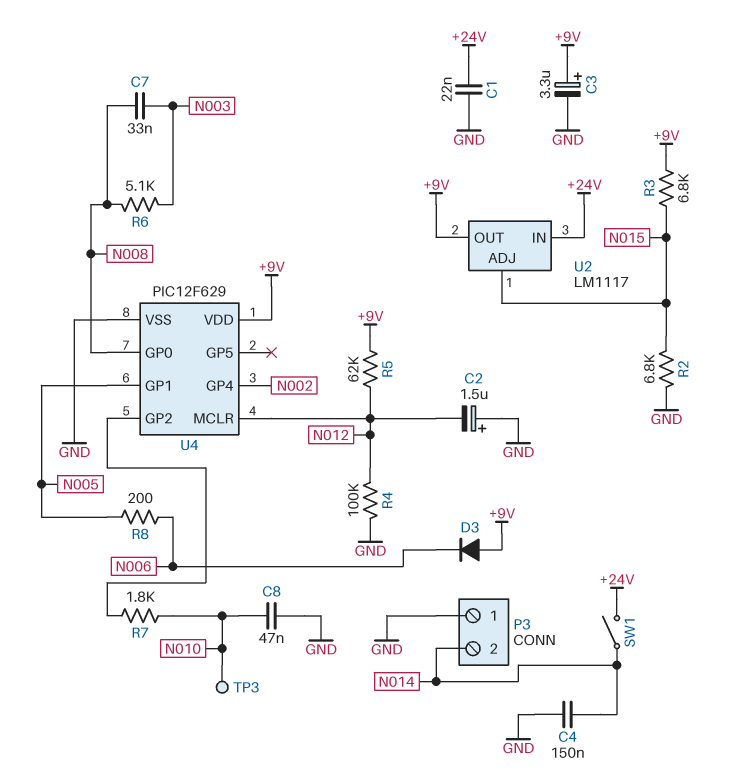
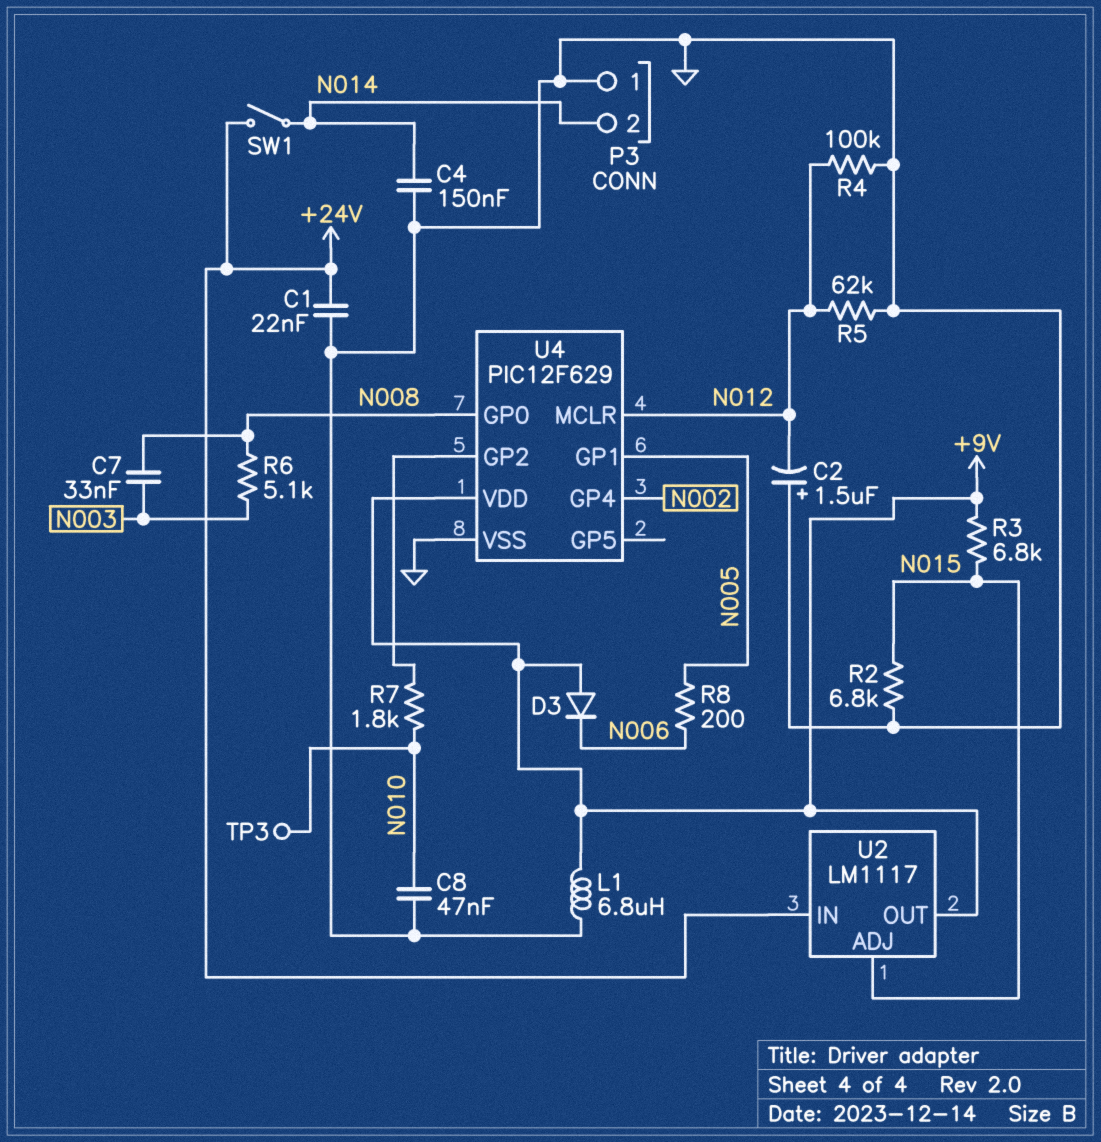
C3: 3.3uF (plus +9V, minus GND) -> none
L1: none -> 6.8uH (+9V, GND)
R5: 62k (+9V, N012) -> 62k (GND, N012)

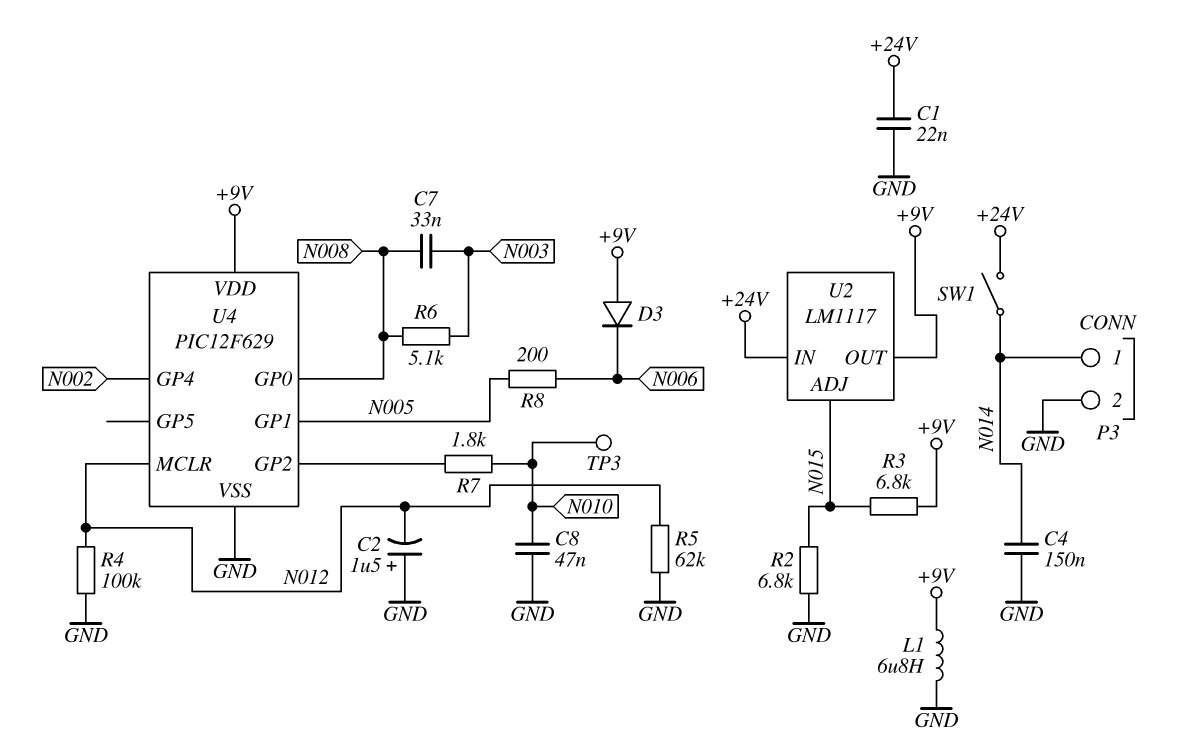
P3 pin 1: GND -> N014
P3 pin 2: N014 -> GND

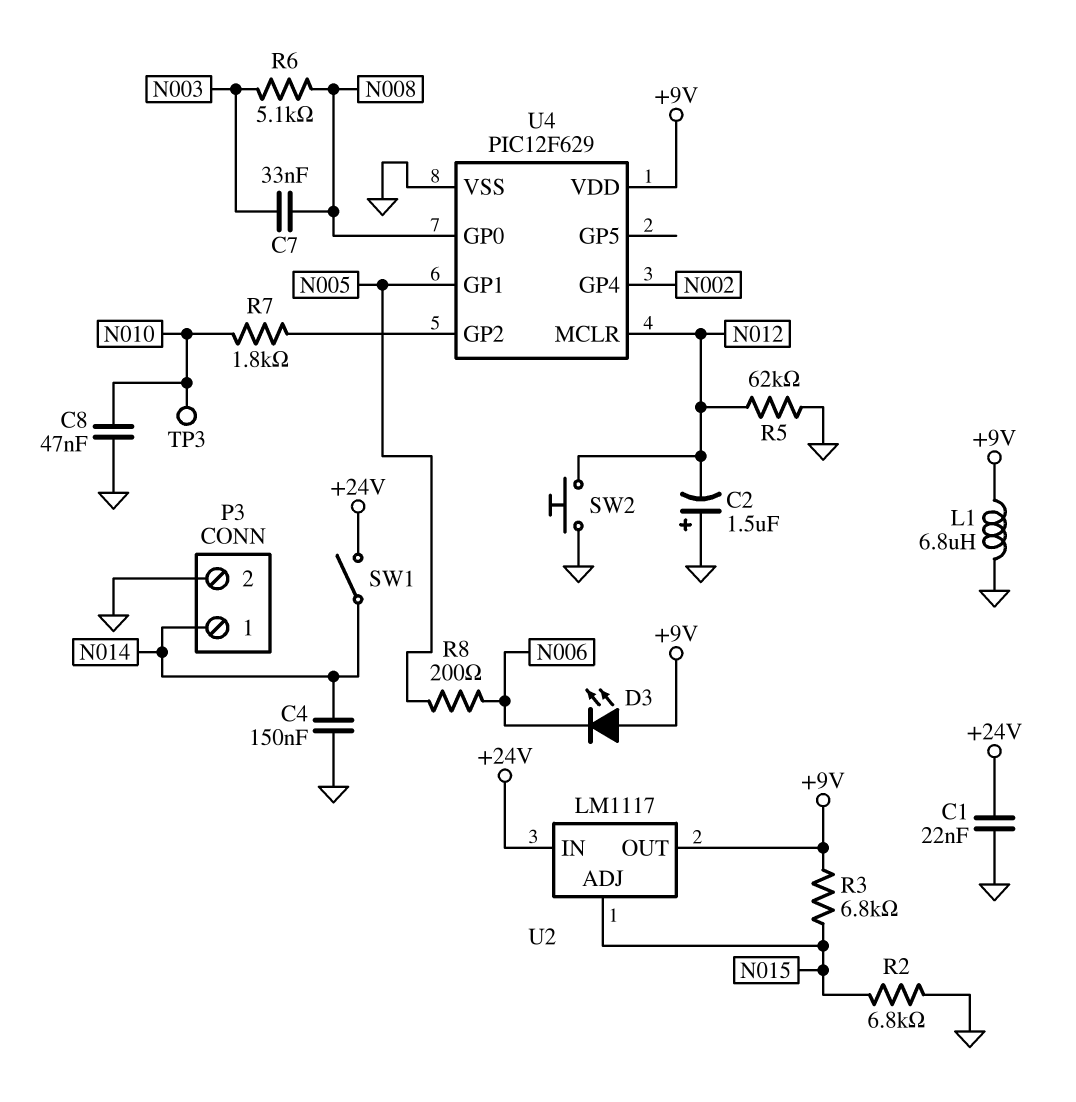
D3: diode (A +9V, K N006) -> LED (A +9V, K N006)
R4: 100k (GND, N012) -> none
SW2: none -> button (GND, N012)

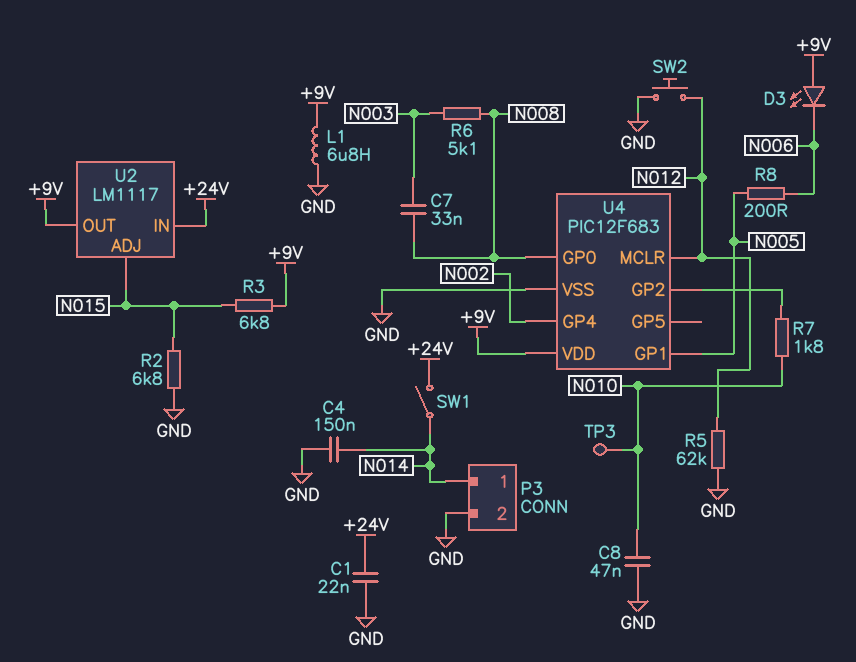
C2: 1.5uF (plus GND, minus N012) -> none
U4: PIC12F629 -> PIC12F683

